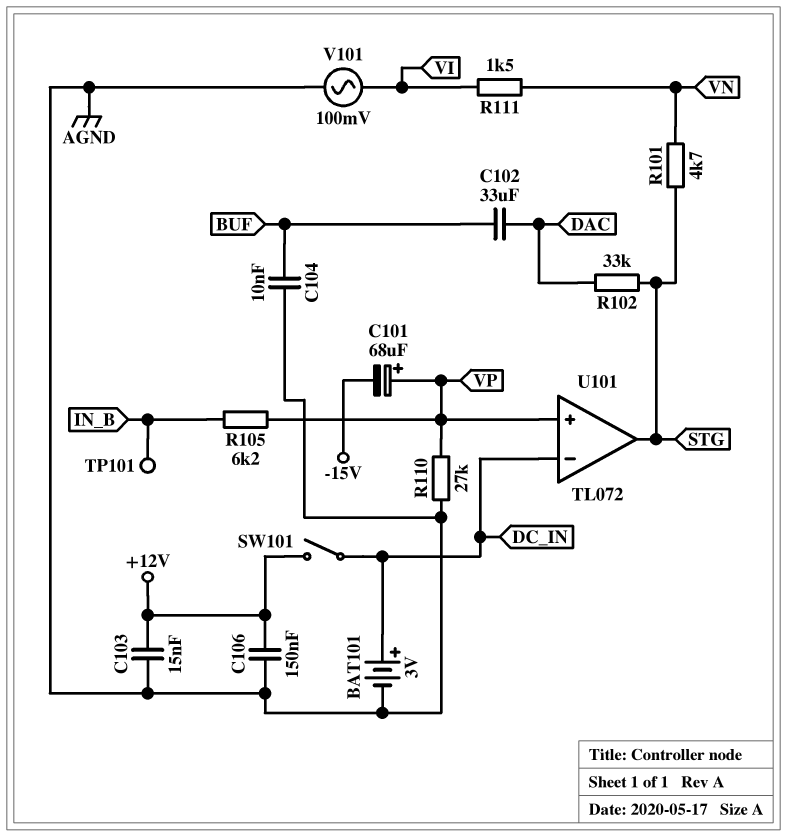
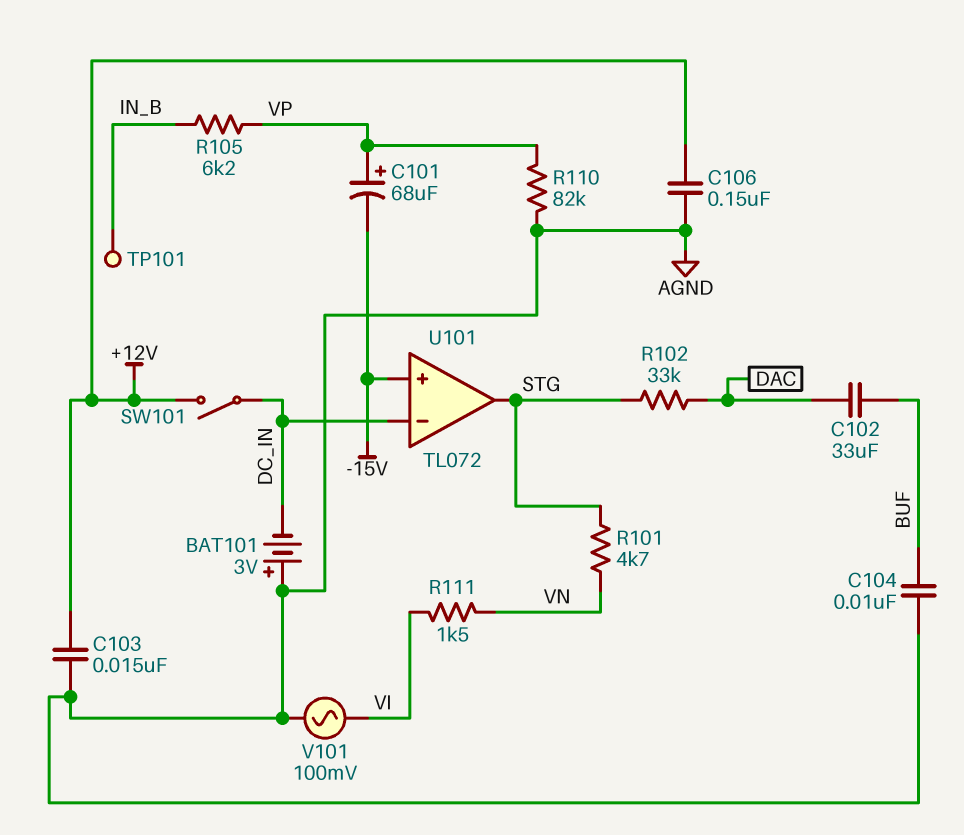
BAT101: 3V (plus DC_IN, minus AGND) -> 3V (plus AGND, minus DC_IN)
R110: 27k (AGND, VP) -> 82k (AGND, VP)
U101 pin in+: VP -> -15V

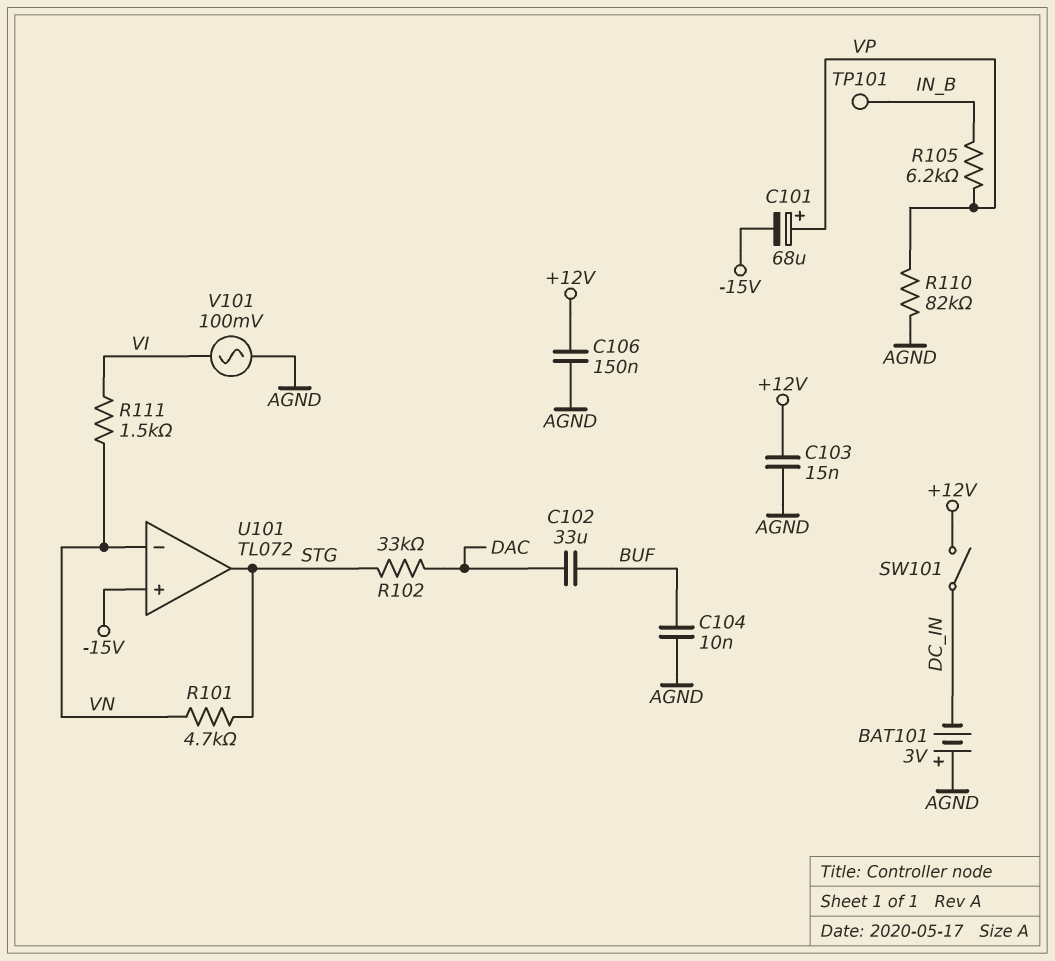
U101 pin in-: DC_IN -> VN

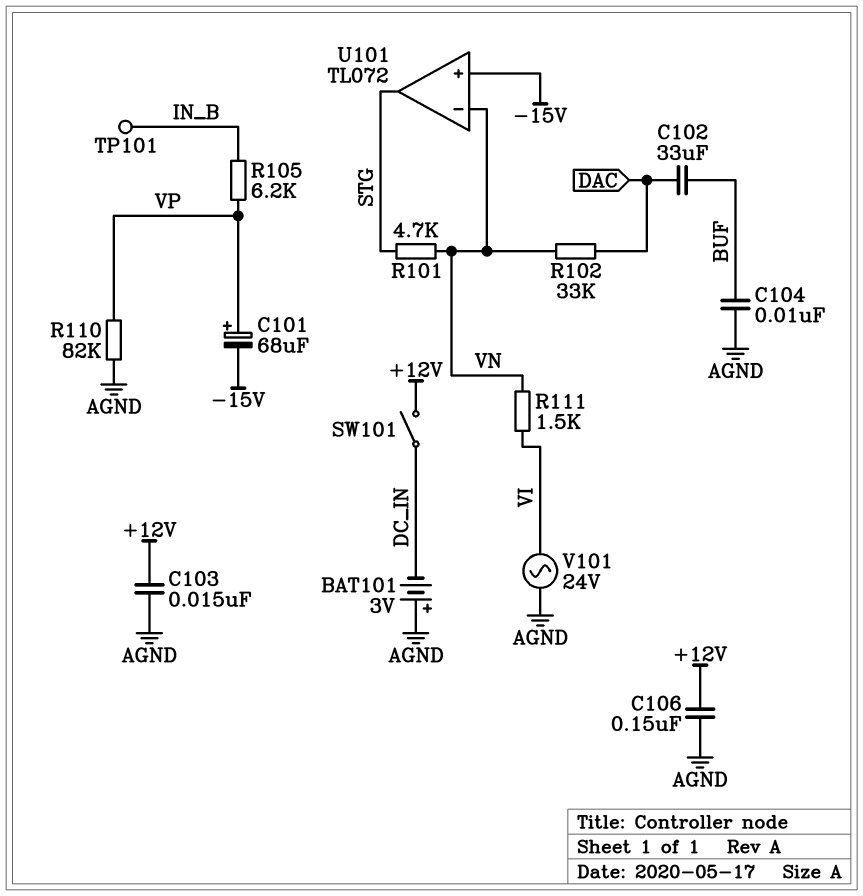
R102: 33k (DAC, STG) -> 33k (DAC, VN)
V101: AC 100mV (AGND, VI) -> AC 24V (AGND, VI)

